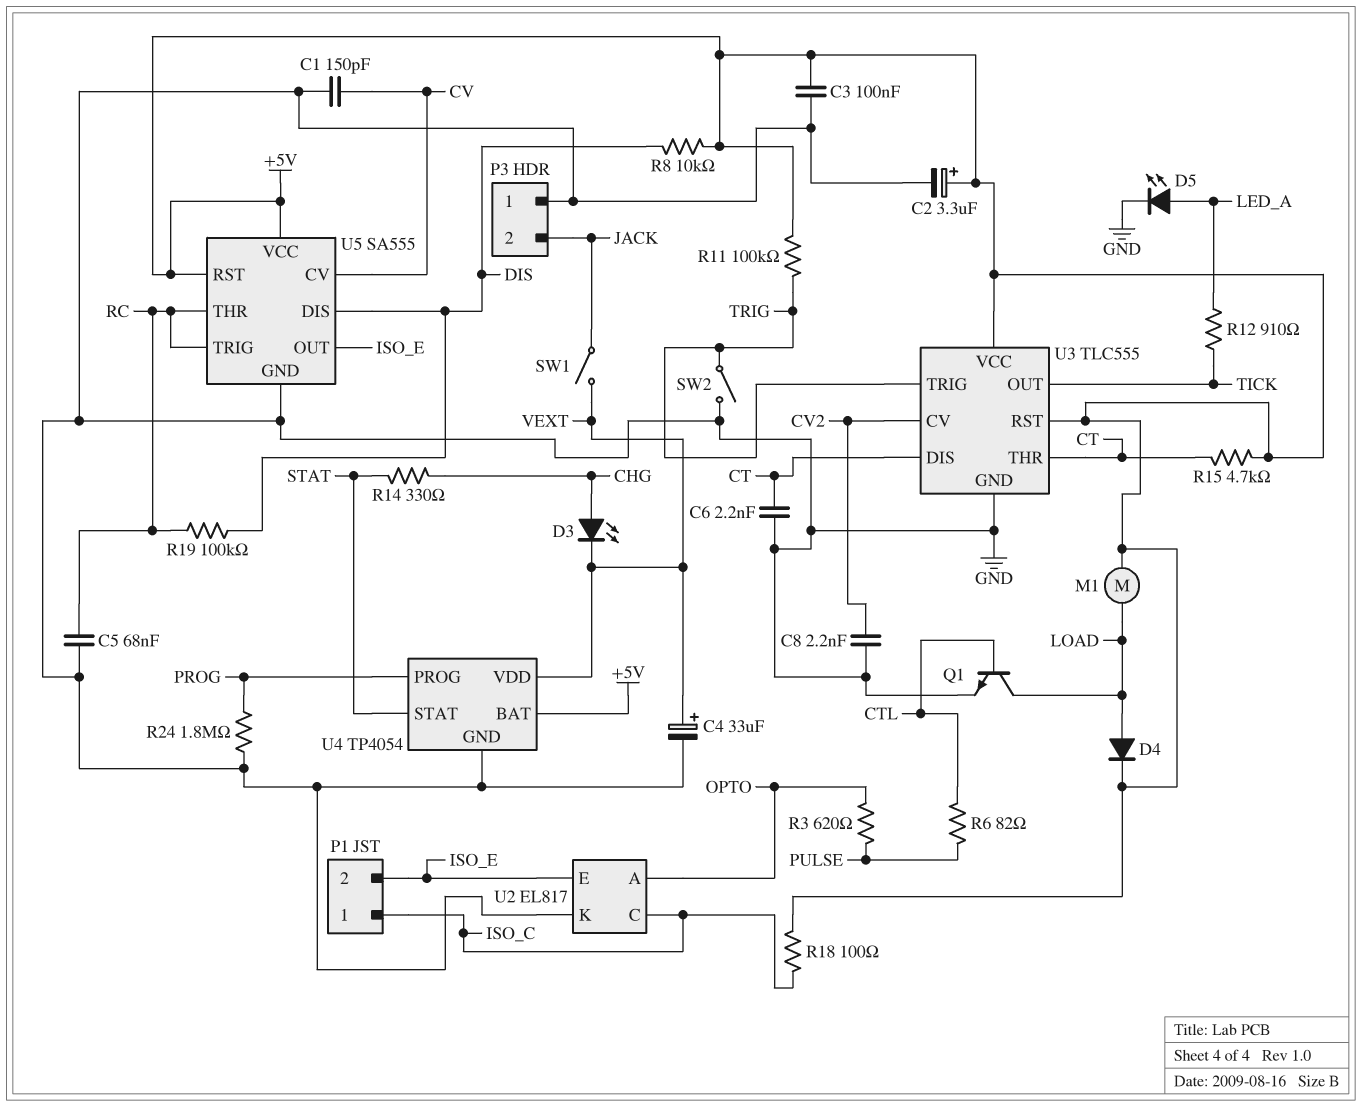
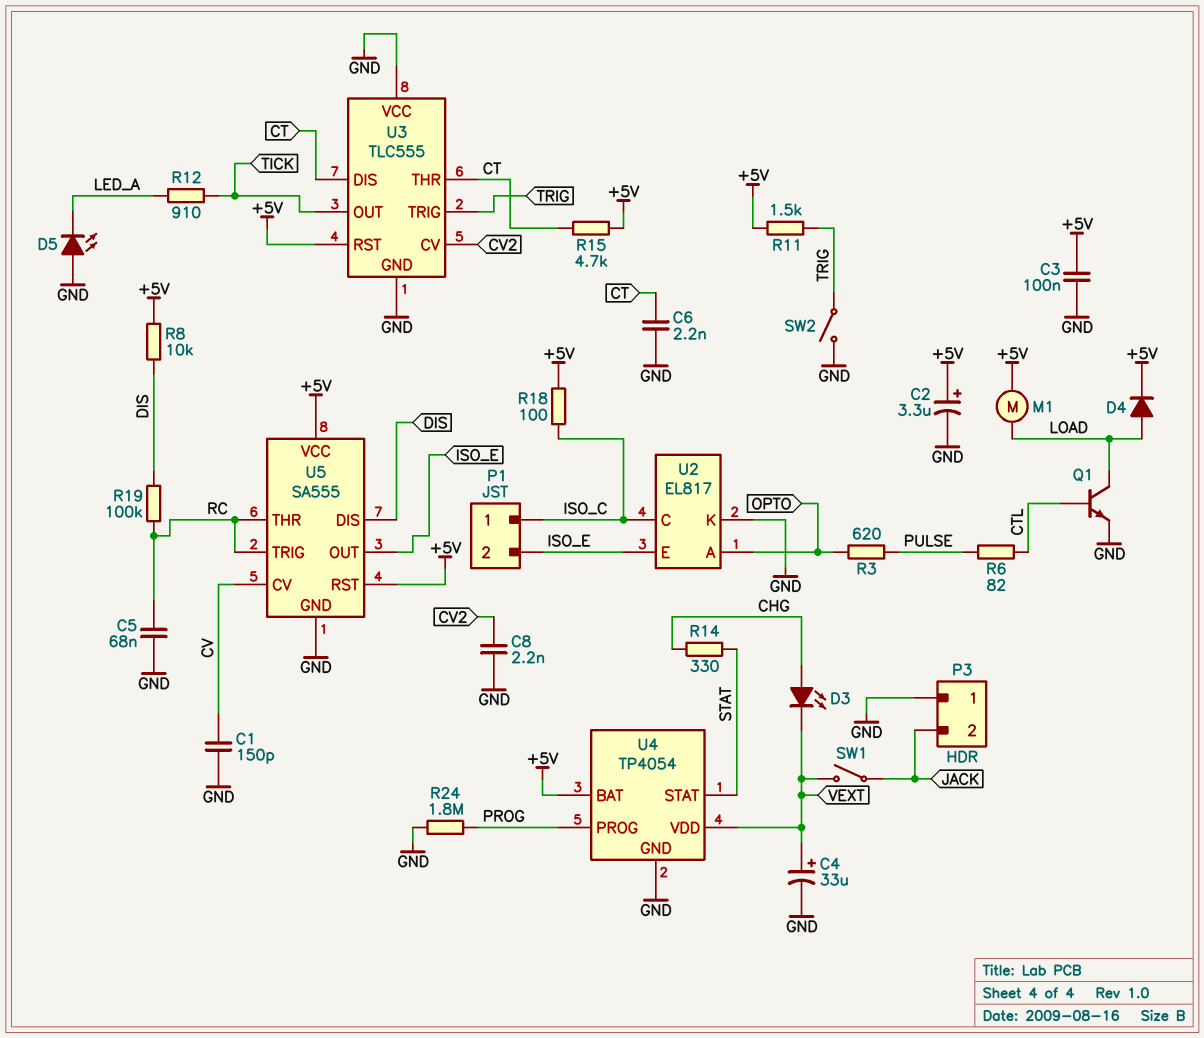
D5: LED (A LED_A, K GND) -> LED (A GND, K LED_A)
R11: 100k (+5V, TRIG) -> 1.5k (+5V, TRIG)
U3 pin VCC: +5V -> GND

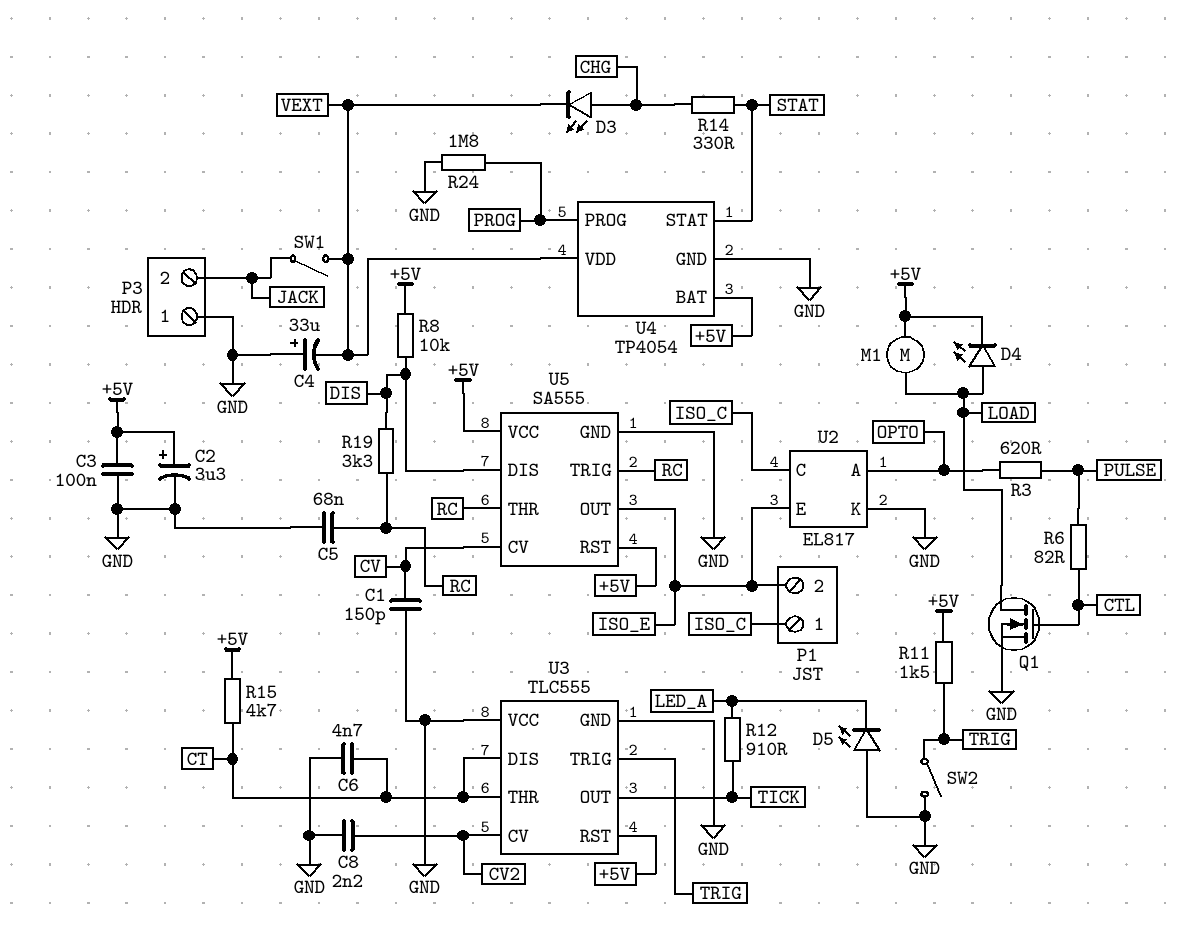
C4: 33uF (plus VEXT, minus GND) -> 33uF (plus GND, minus VEXT)
C6: 2.2nF (CT, GND) -> 4.7nF (CT, GND)
D4: diode (A LOAD, K +5V) -> LED (A LOAD, K +5V)
Q1: NPN (B CTL, C LOAD, E GND) -> NMOS (G CTL, D LOAD, S GND)
R18: 100 (+5V, ISO_C) -> none
R19: 100k (DIS, RC) -> 3.3k (DIS, RC)

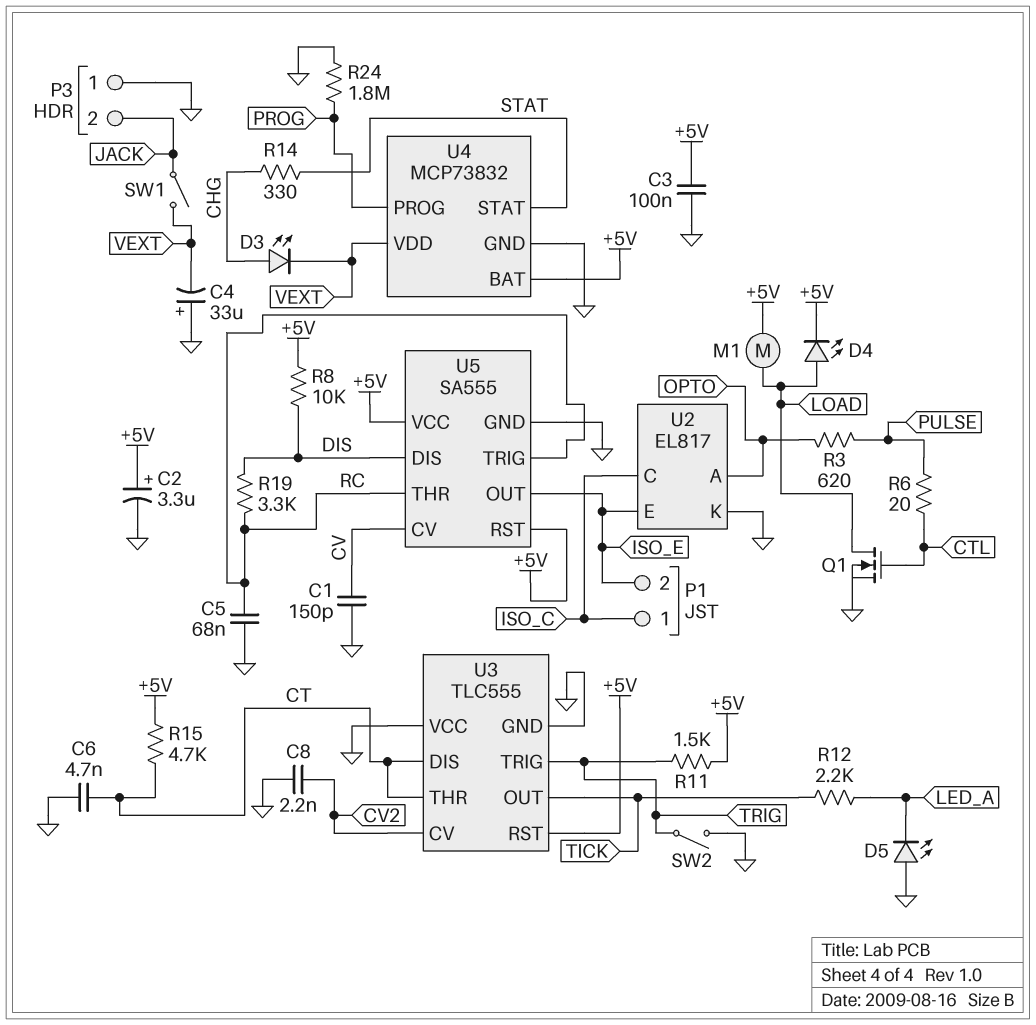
R6: 82 (CTL, PULSE) -> 20 (CTL, PULSE)
R12: 910 (LED_A, TICK) -> 2.2k (LED_A, TICK)
U4: TP4054 -> MCP73832

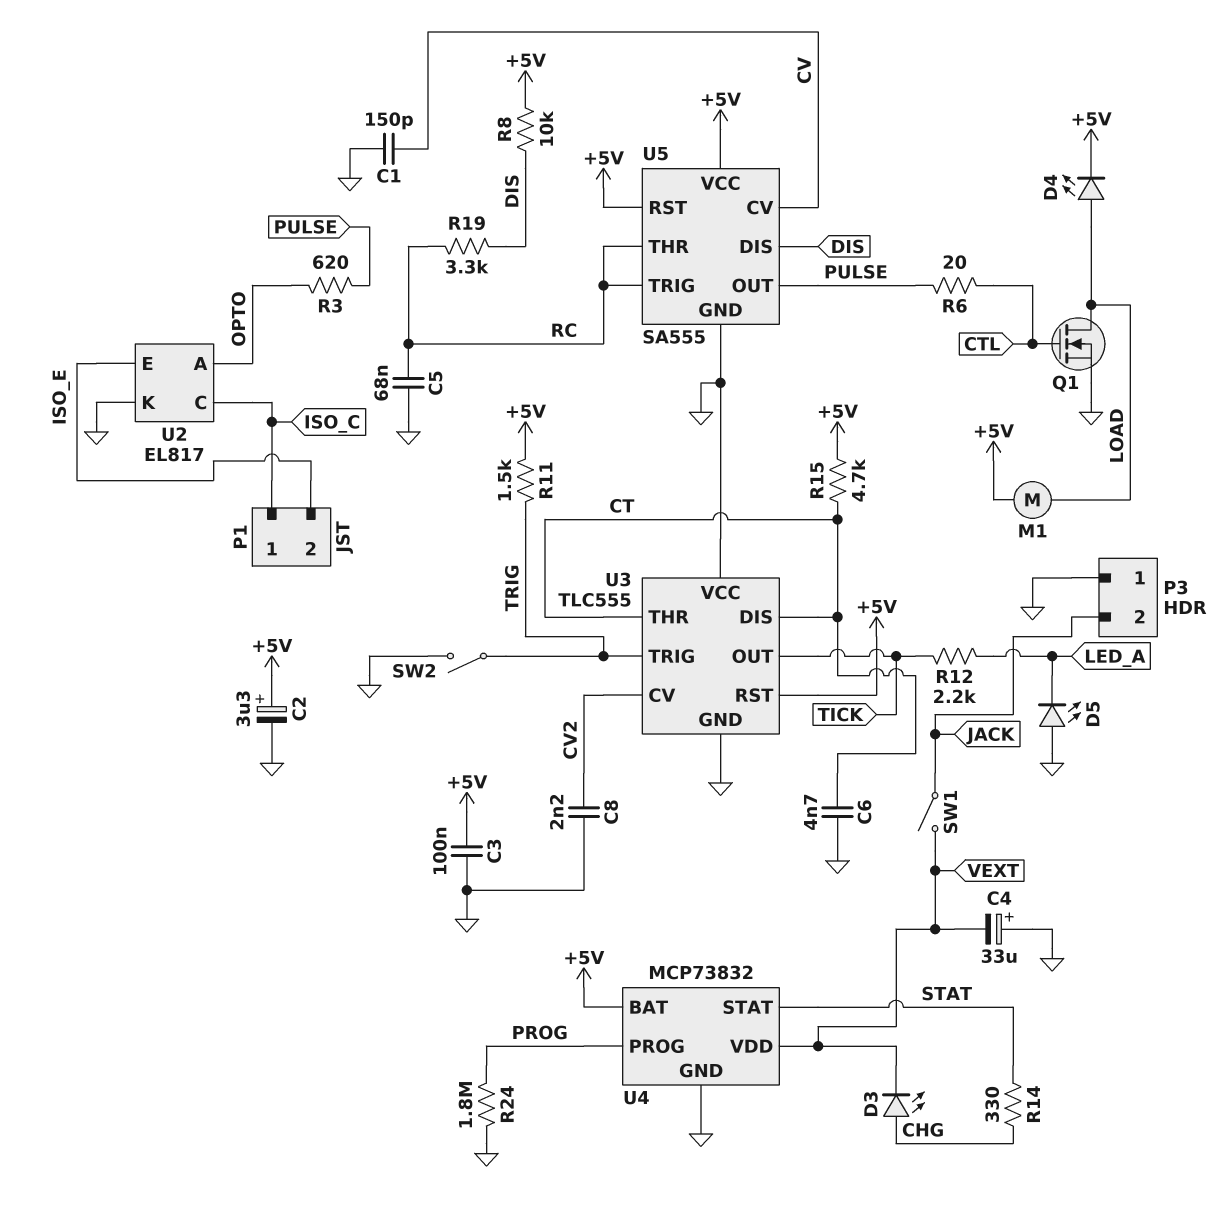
U5 pin OUT: ISO_E -> PULSE

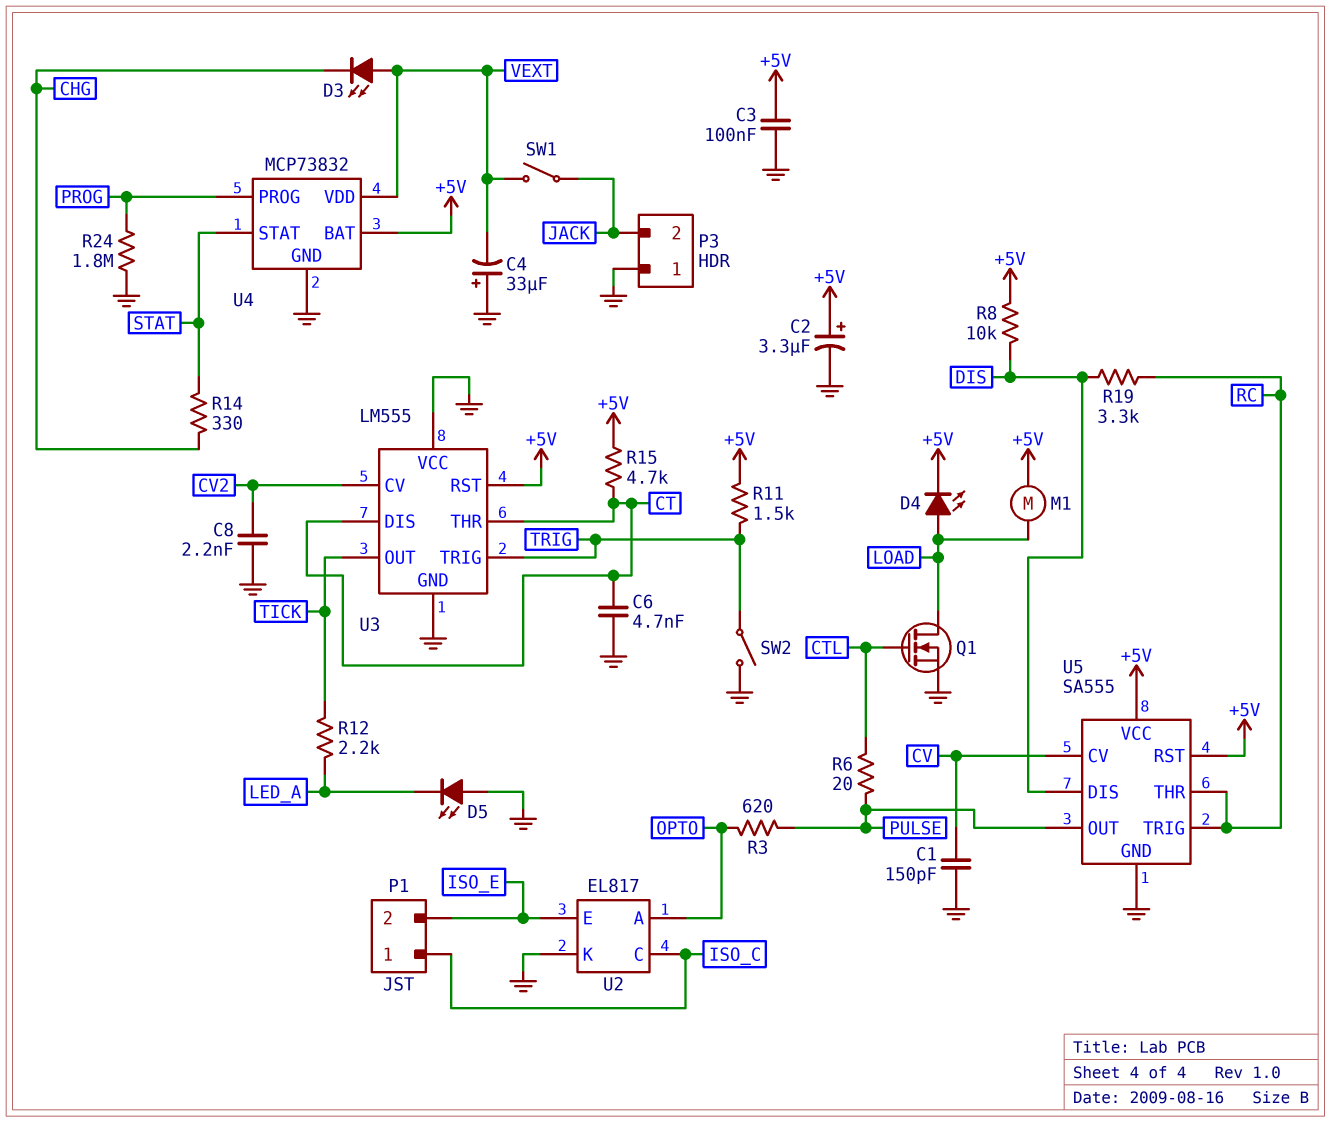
C5: 68nF (GND, RC) -> none
D3: LED (A CHG, K VEXT) -> LED (A VEXT, K CHG)
U3: TLC555 -> LM555

